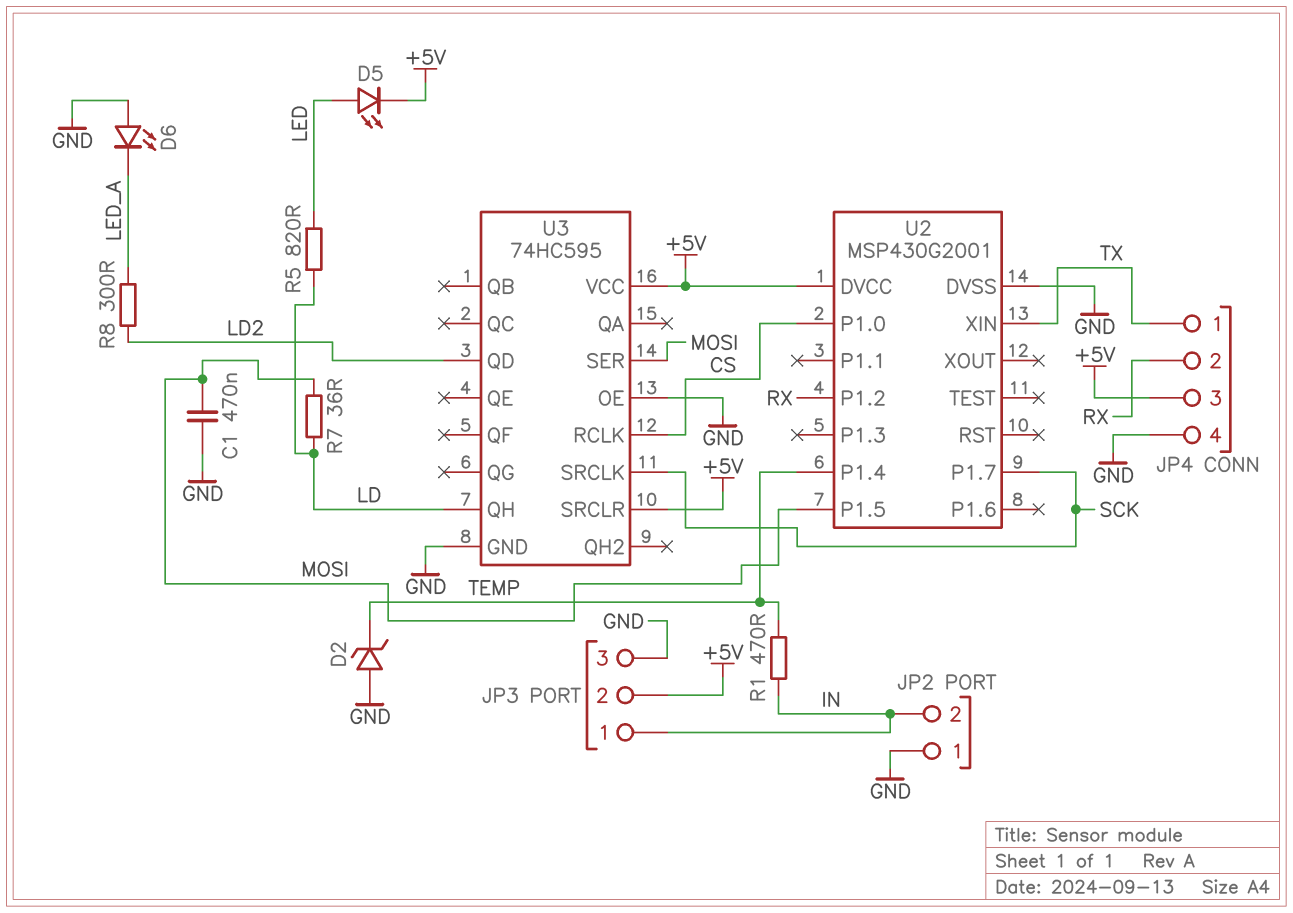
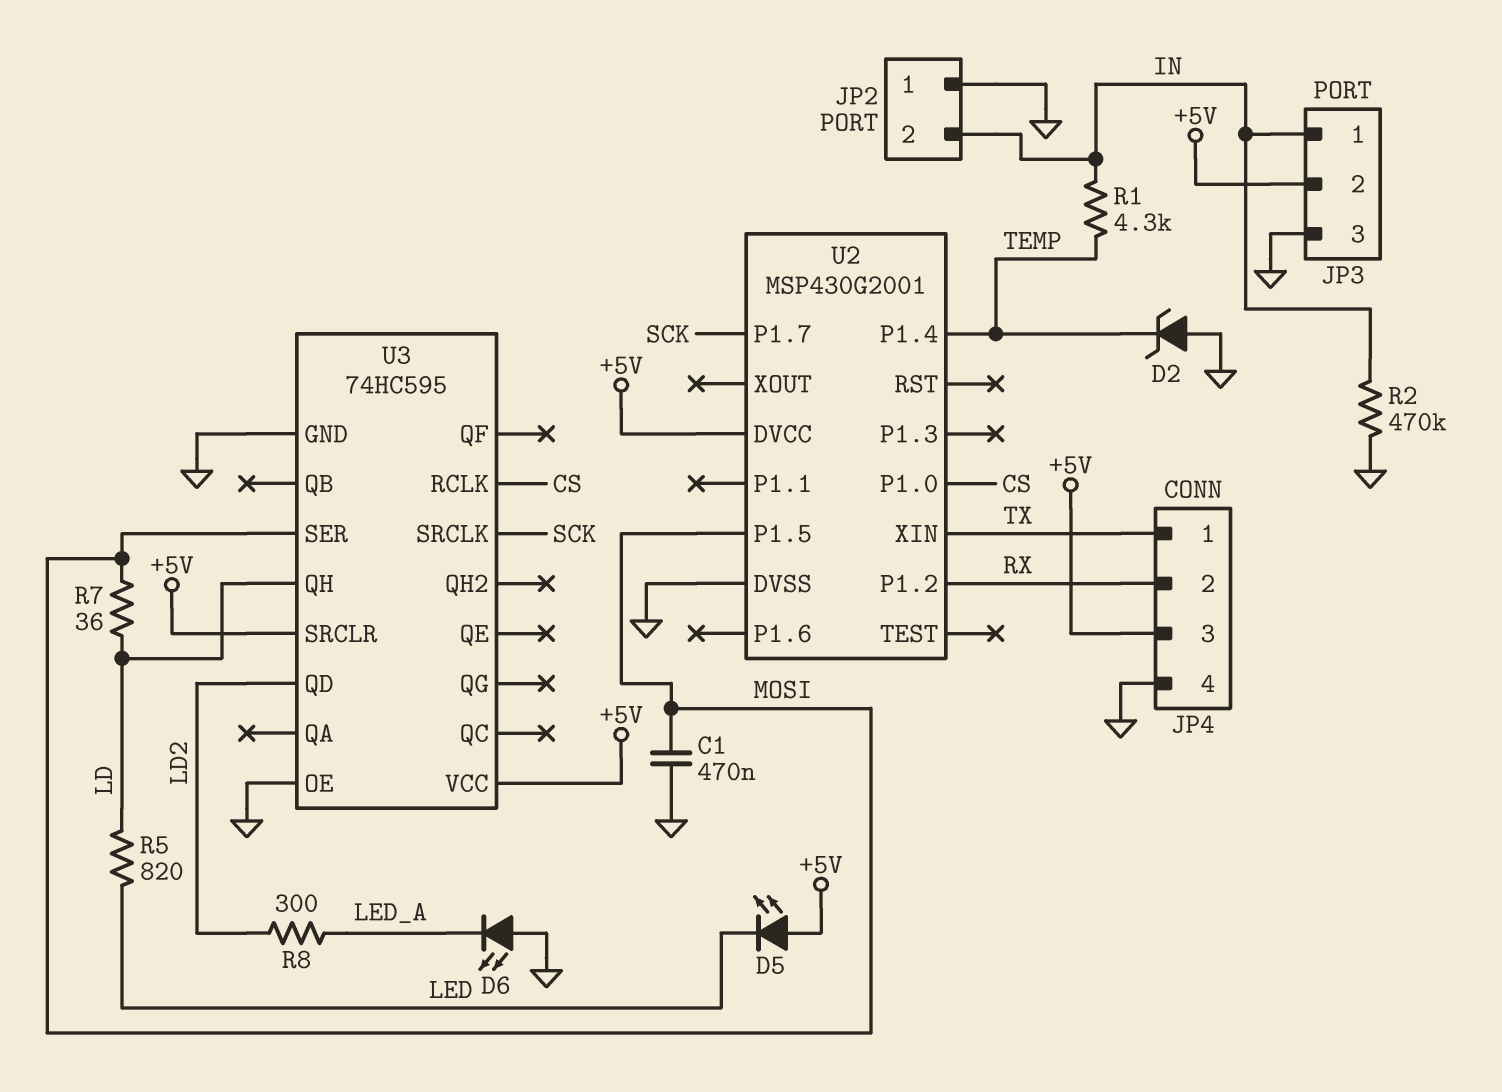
D5: LED (A LED, K +5V) -> LED (A +5V, K LED)
R1: 470 (IN, TEMP) -> 4.3k (IN, TEMP)
R2: none -> 470k (GND, IN)

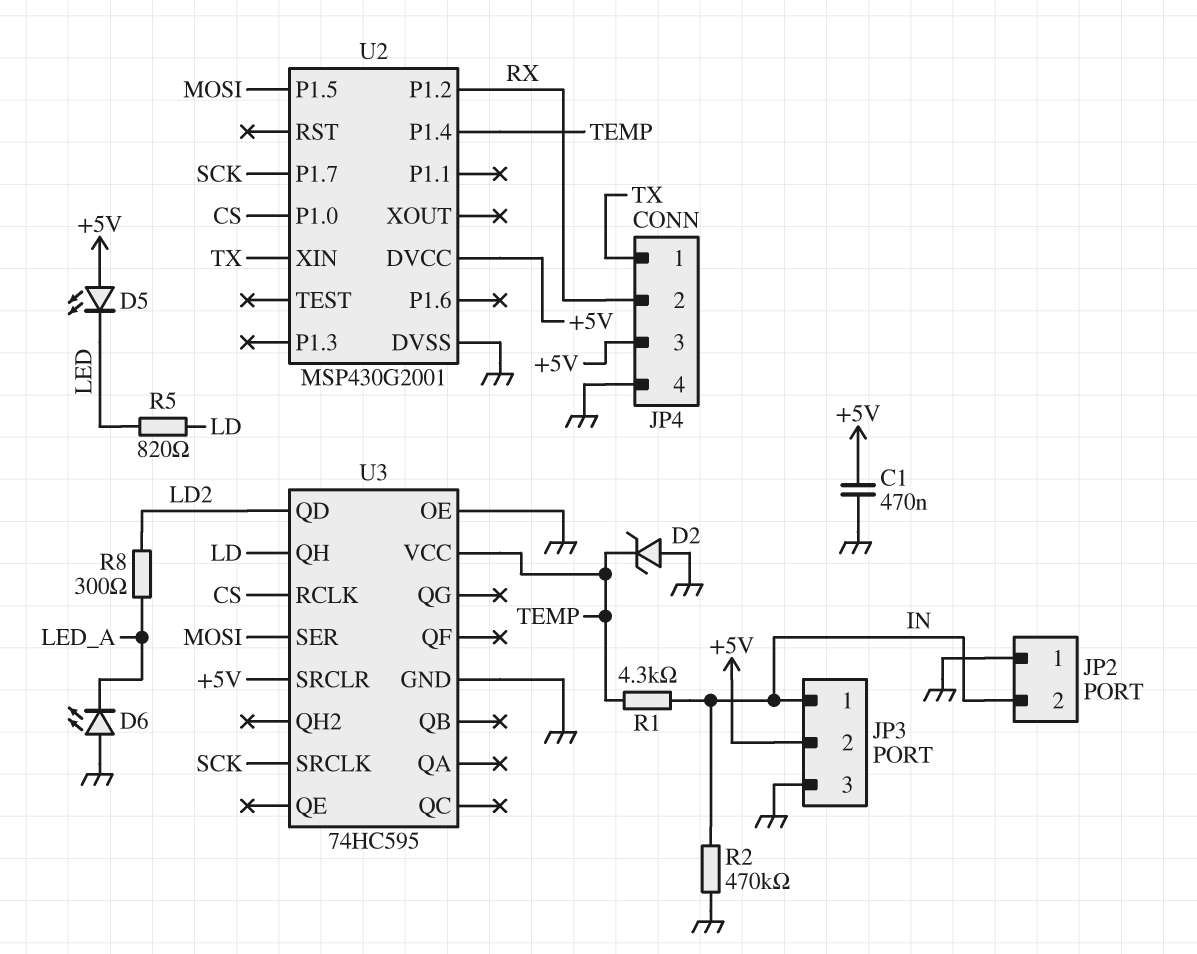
C1: 470nF (GND, MOSI) -> 470nF (+5V, GND)
R7: 36 (LD, MOSI) -> none
U3 pin VCC: +5V -> TEMP

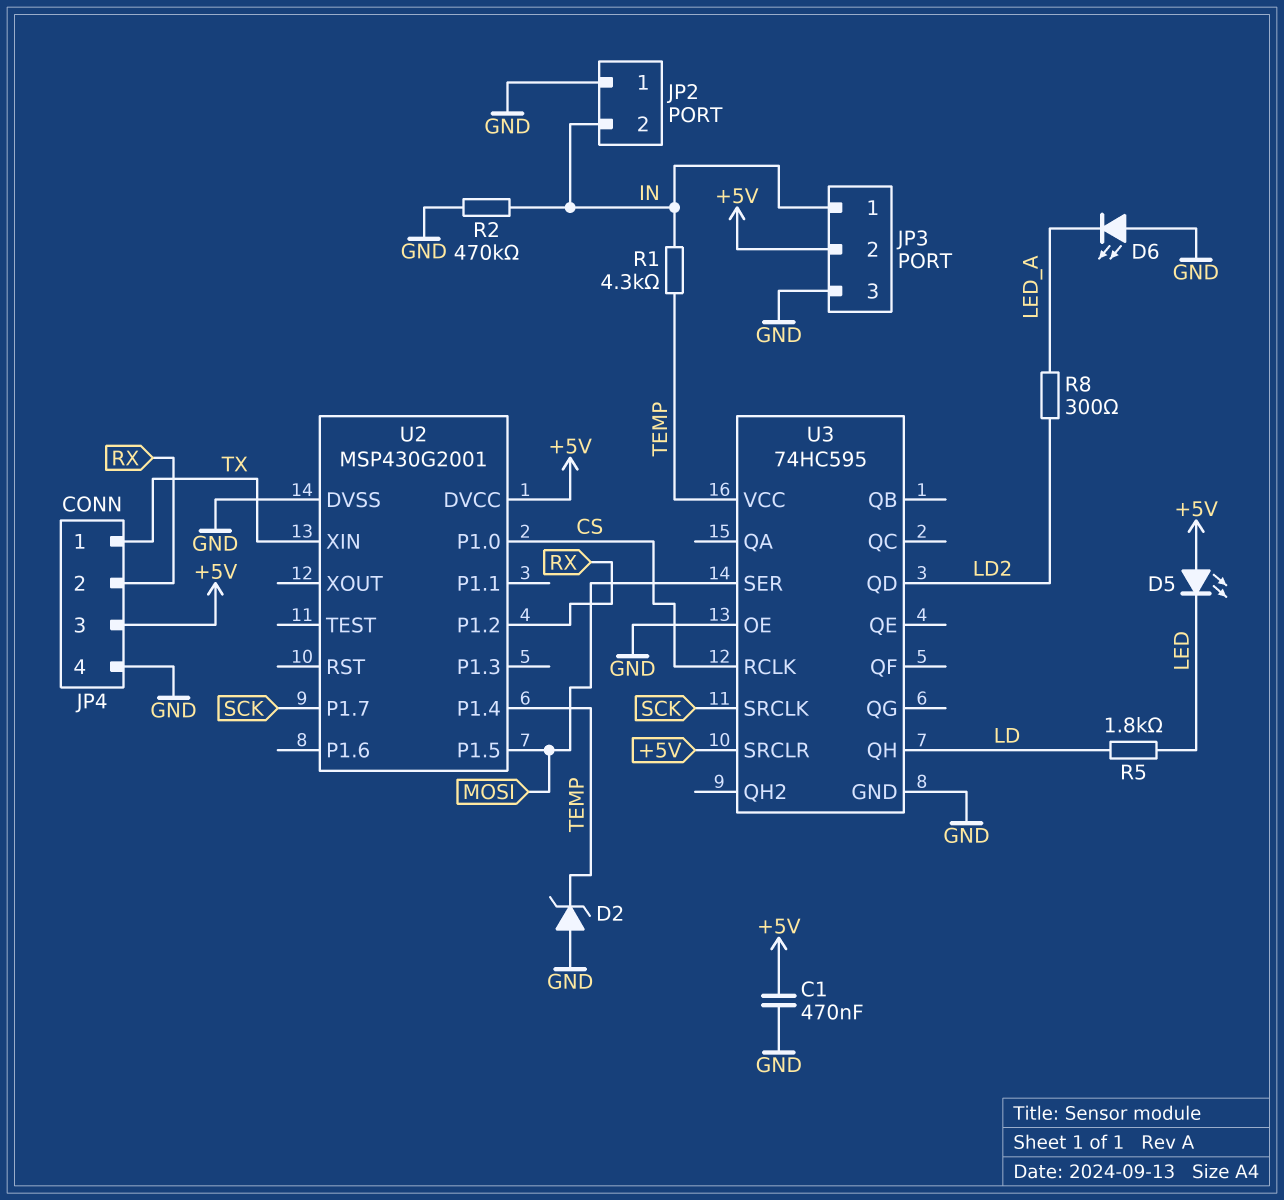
R5: 820 (LD, LED) -> 1.8k (LD, LED)

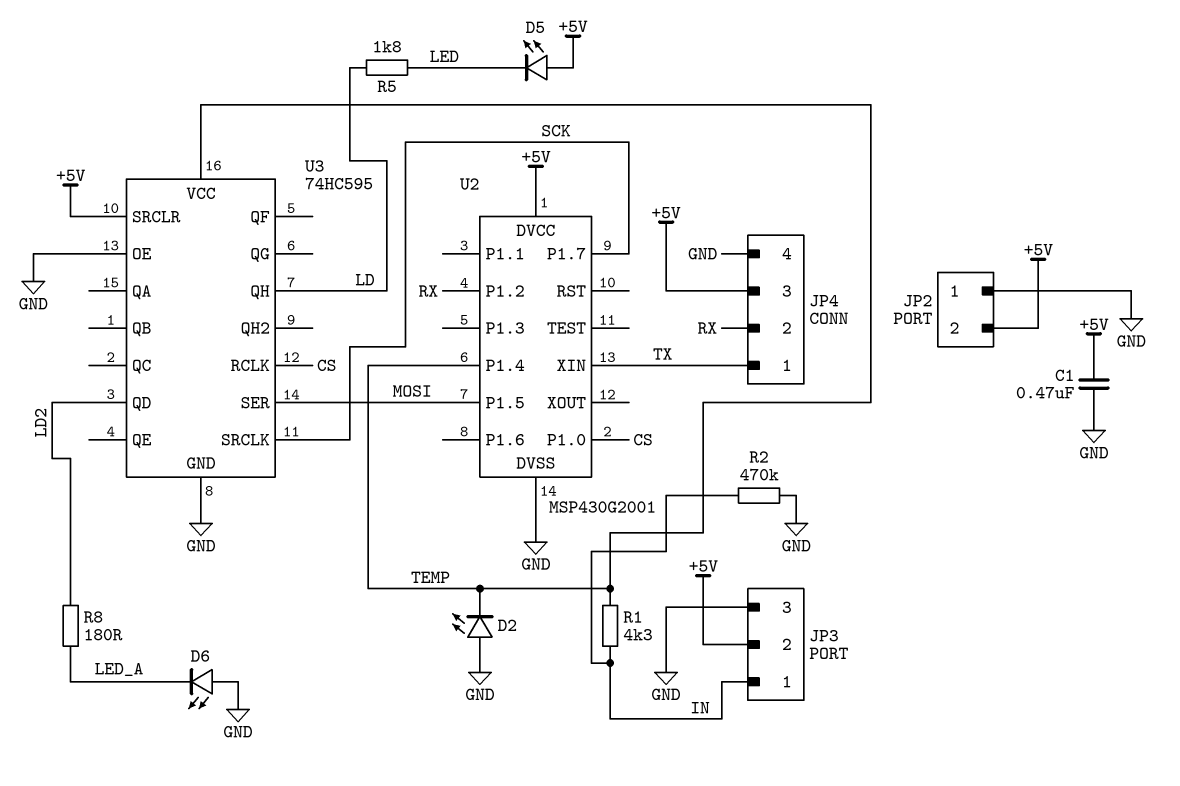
D2: zener (A GND, K TEMP) -> LED (A GND, K TEMP)
JP2 pin 2: IN -> +5V
R8: 300 (LD2, LED_A) -> 180 (LD2, LED_A)

